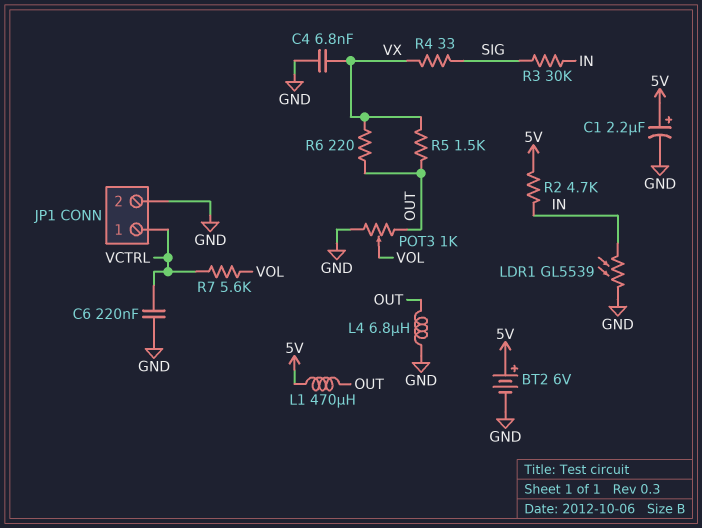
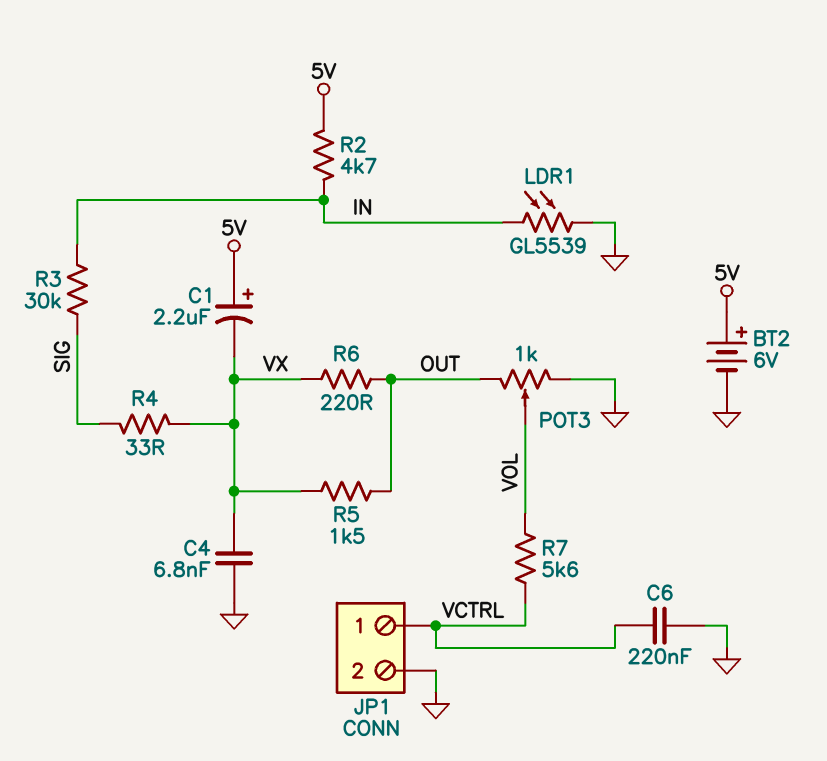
C1: 2.2uF (plus 5V, minus GND) -> 2.2uF (plus 5V, minus VX)
L1: 470uH (5V, OUT) -> none
L4: 6.8uH (GND, OUT) -> none

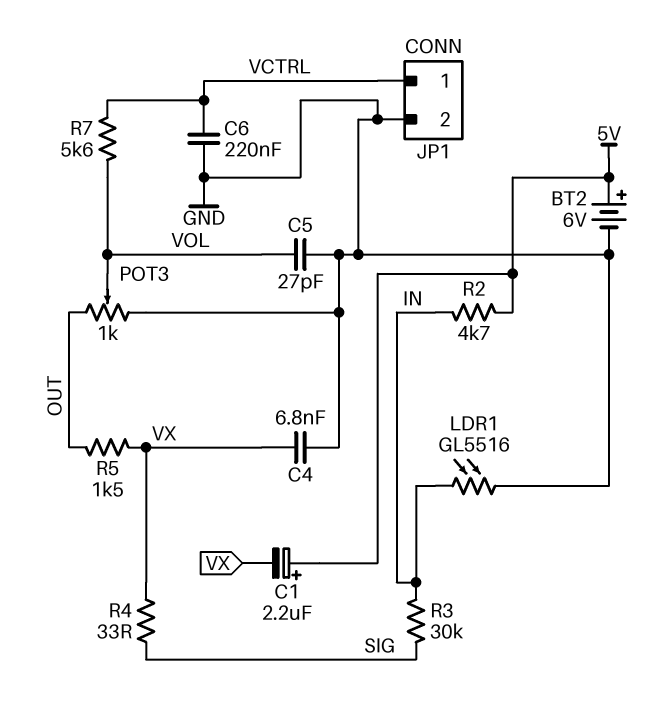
C5: none -> 27pF (GND, VOL)
LDR1: GL5539 (GND, IN) -> GL5516 (GND, IN)
R6: 220 (OUT, VX) -> none

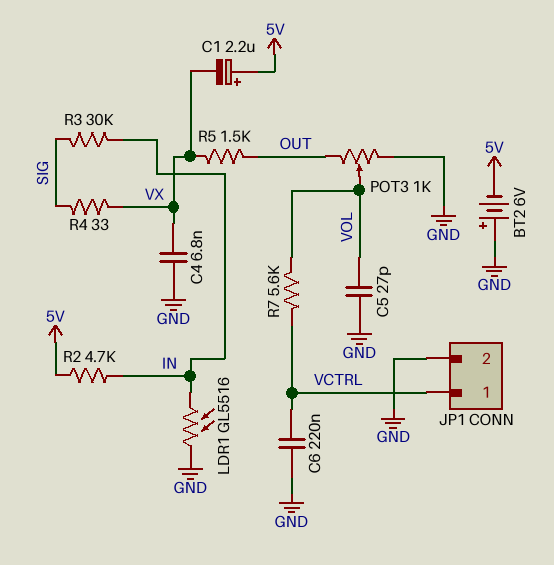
BT2: 6V (plus 5V, minus GND) -> 6V (plus GND, minus 5V)

